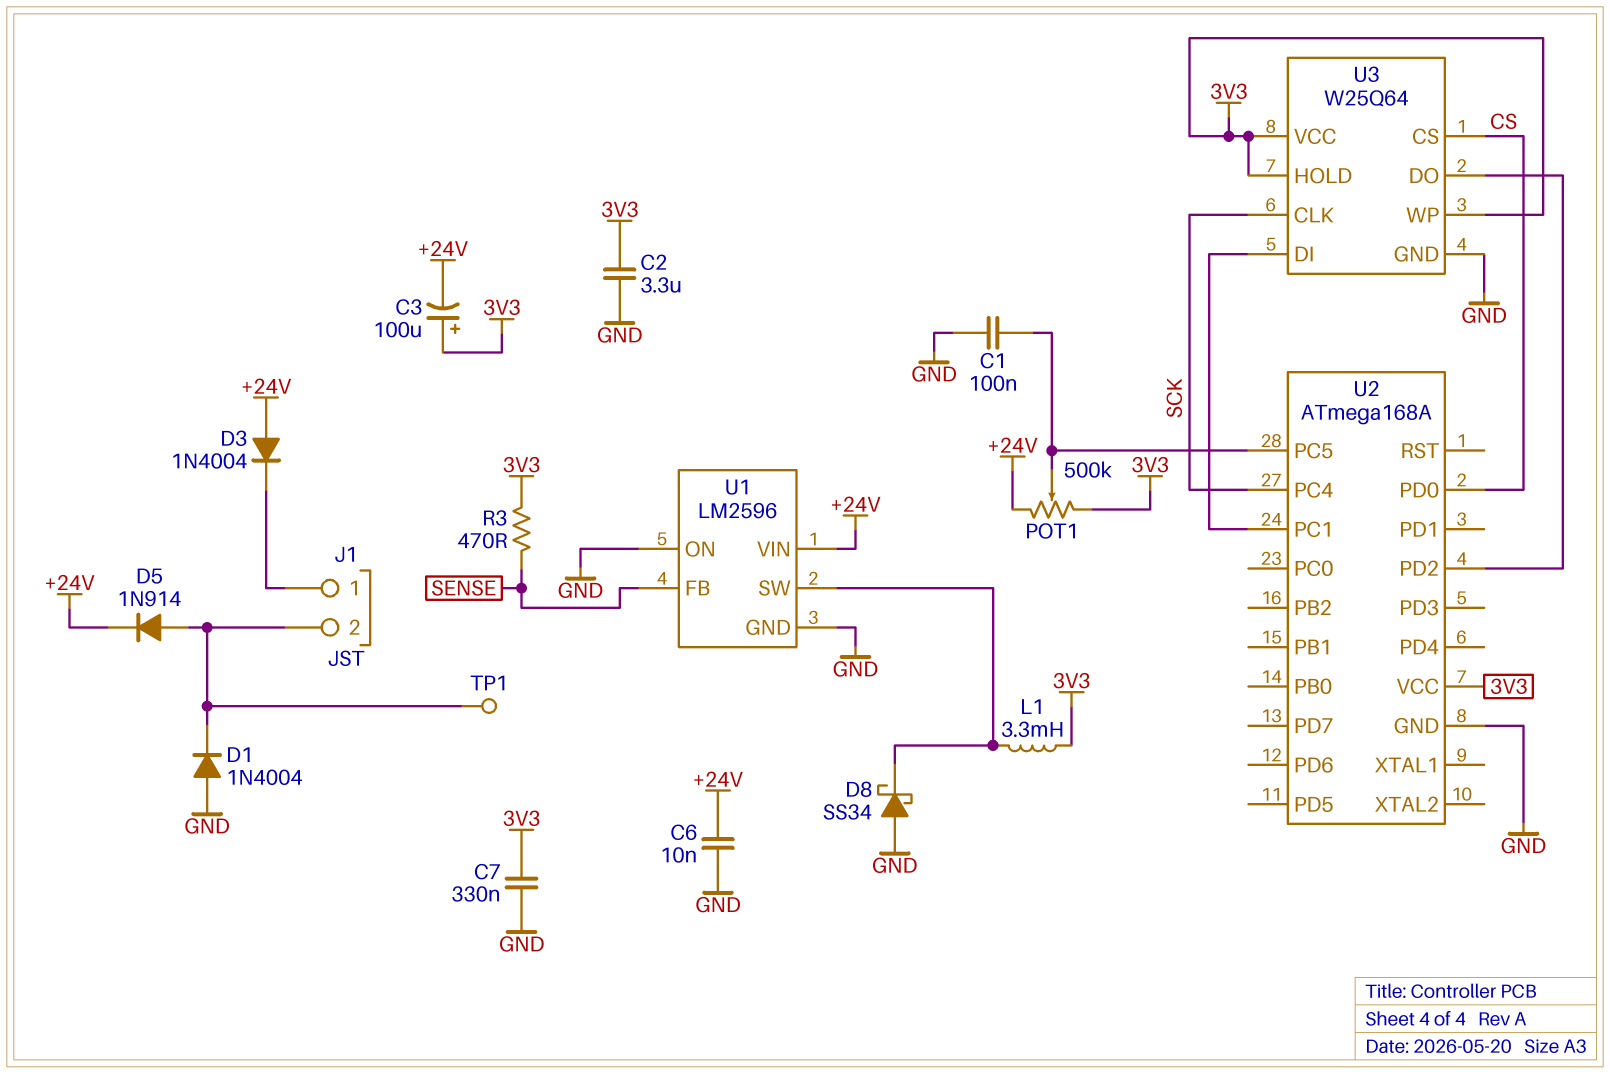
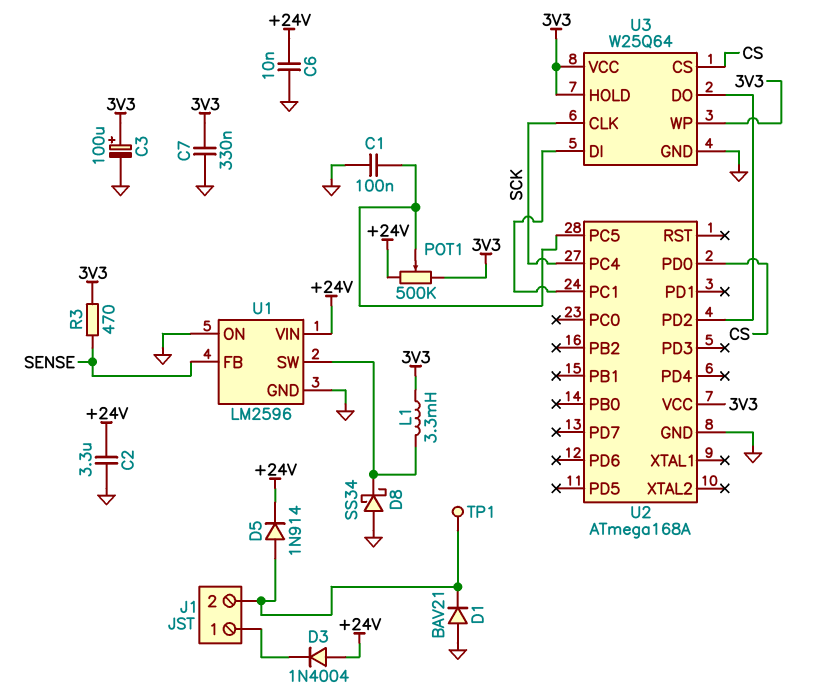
C2: 3.3uF (3V3, GND) -> 3.3uF (+24V, GND)
C3: 100uF (plus 3V3, minus +24V) -> 100uF (plus 3V3, minus GND)
D1: diode 1N4004 (A GND, K J1/2) -> diode BAV21 (A GND, K J1/2)

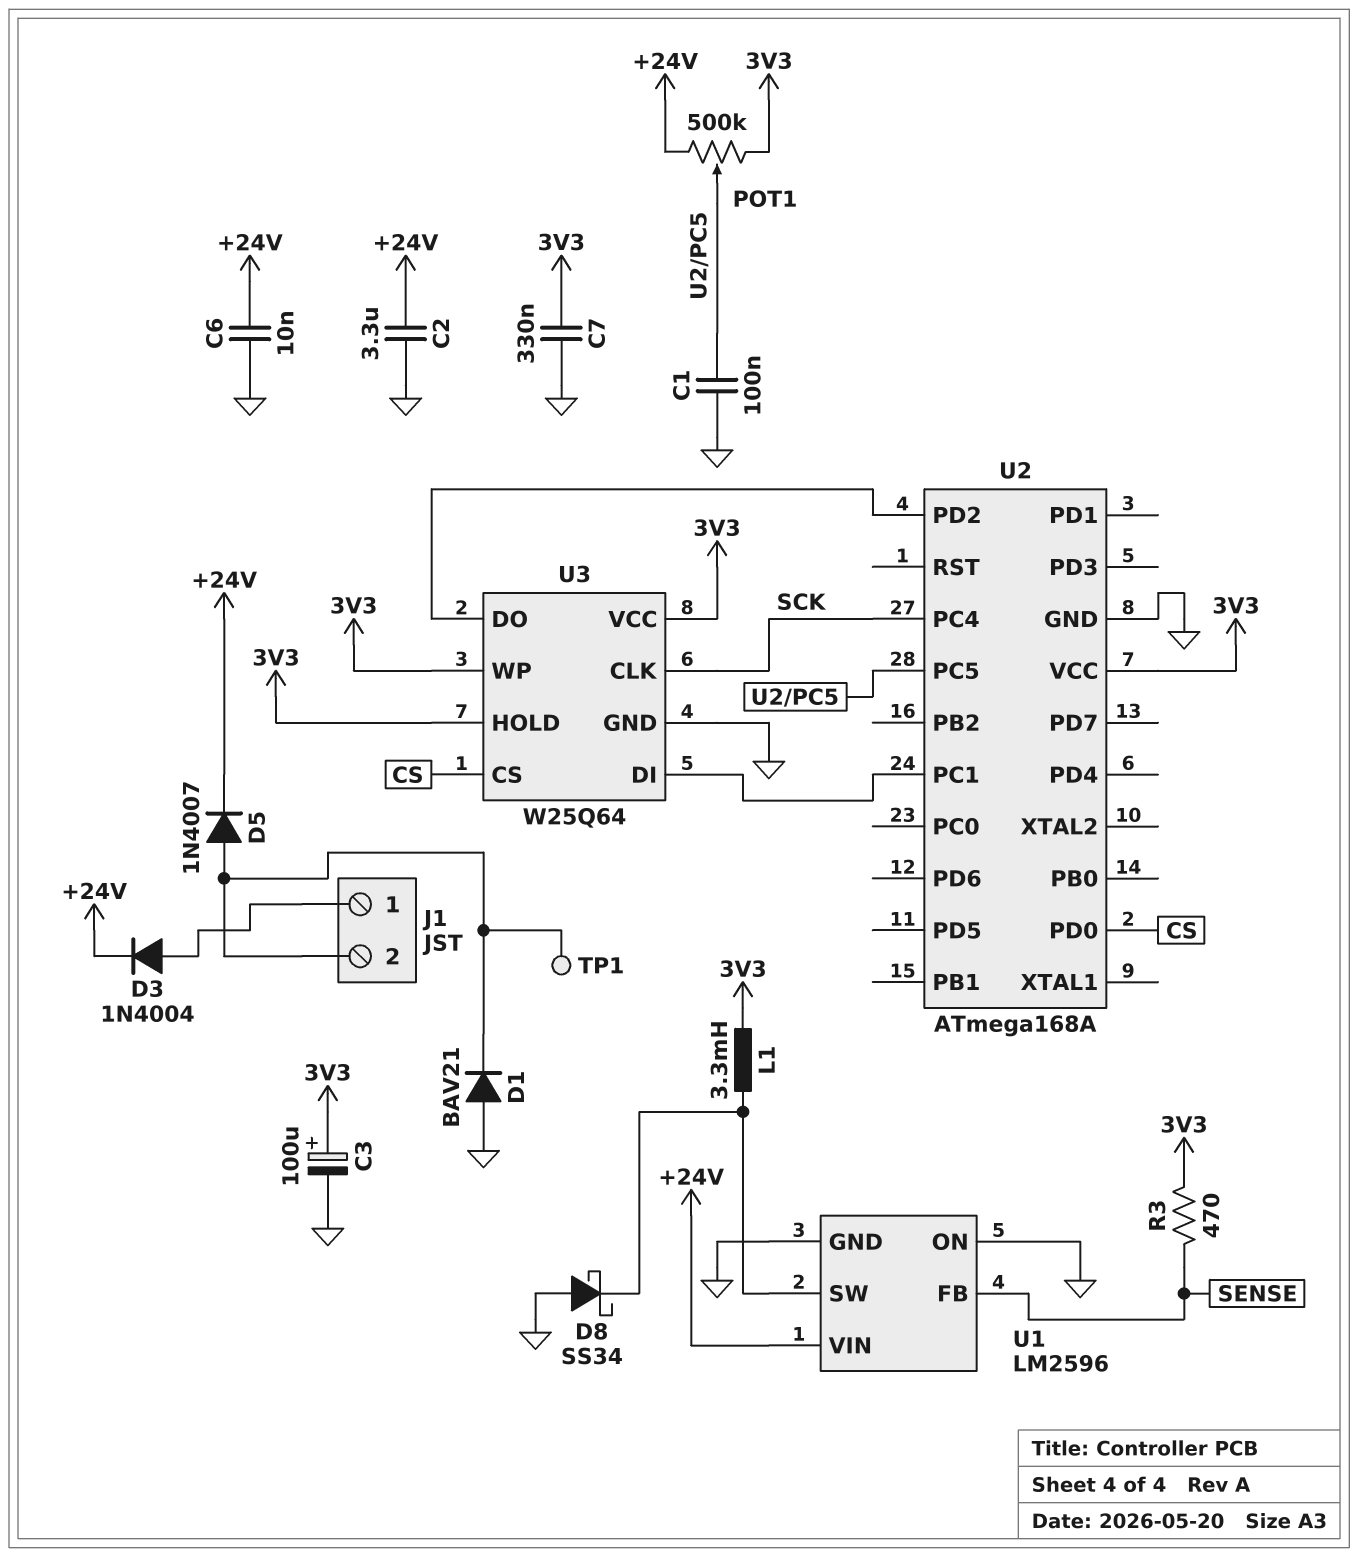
D3: diode 1N4004 (A +24V, K J1/1) -> diode 1N4004 (A J1/1, K +24V)
D5: diode 1N914 (A J1/2, K +24V) -> diode 1N4007 (A J1/2, K +24V)

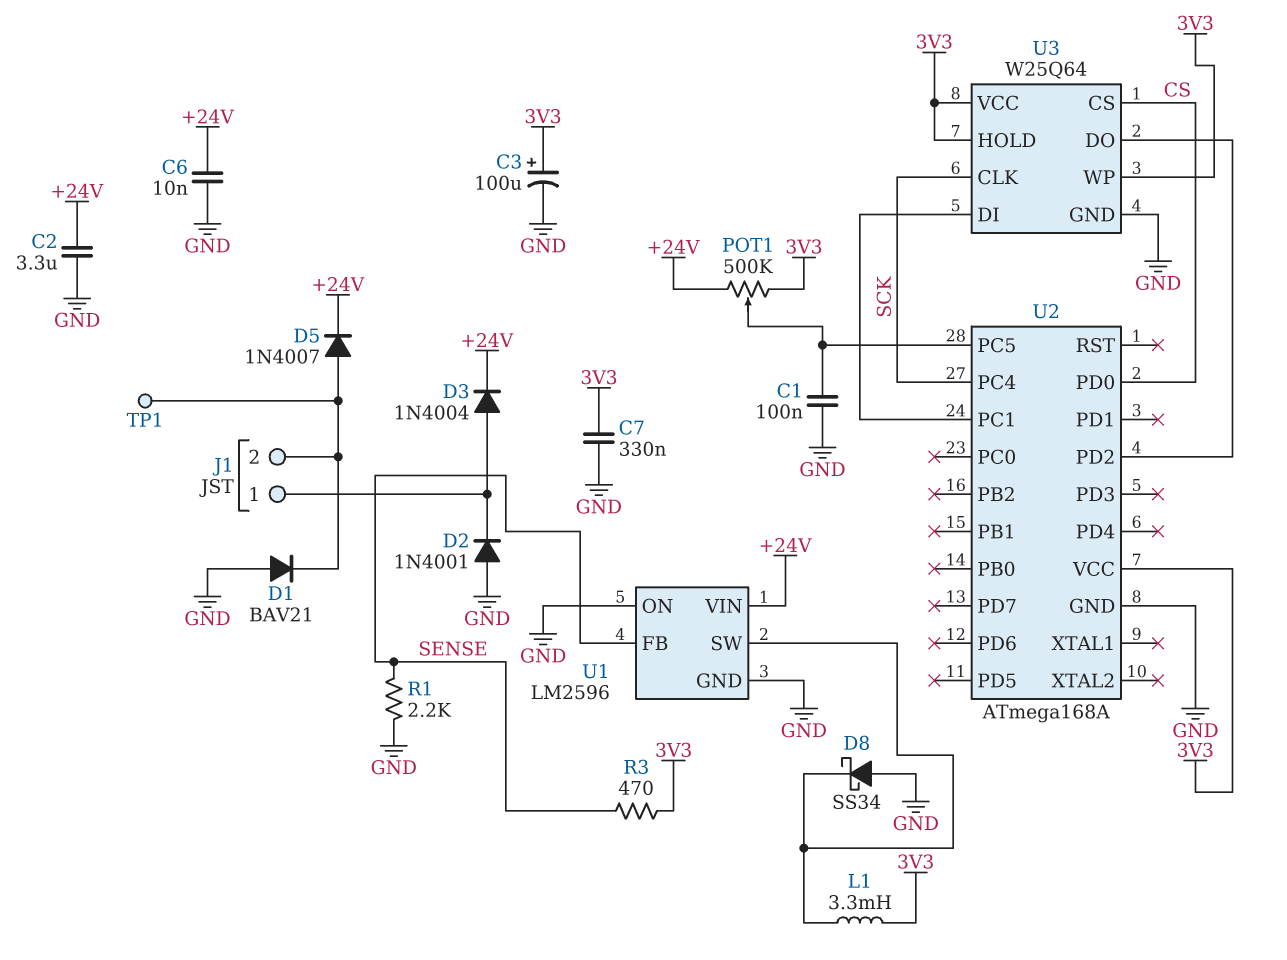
D2: none -> diode 1N4001 (A GND, K J1/1)
R1: none -> 2.2k (GND, SENSE)

